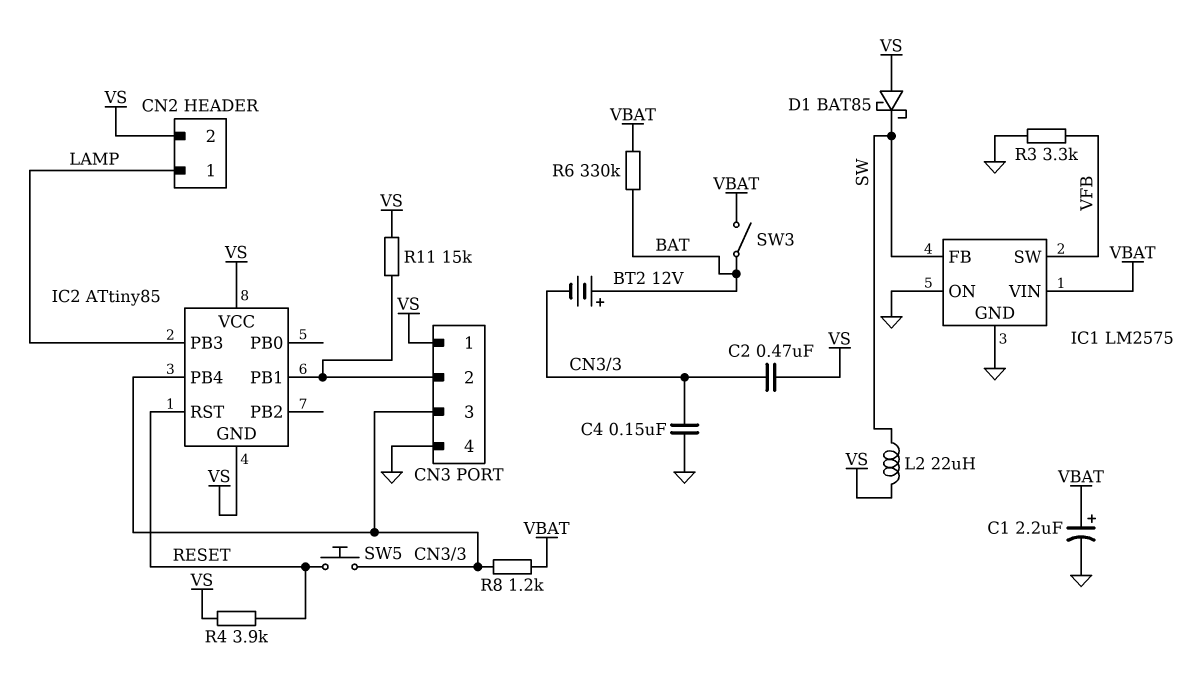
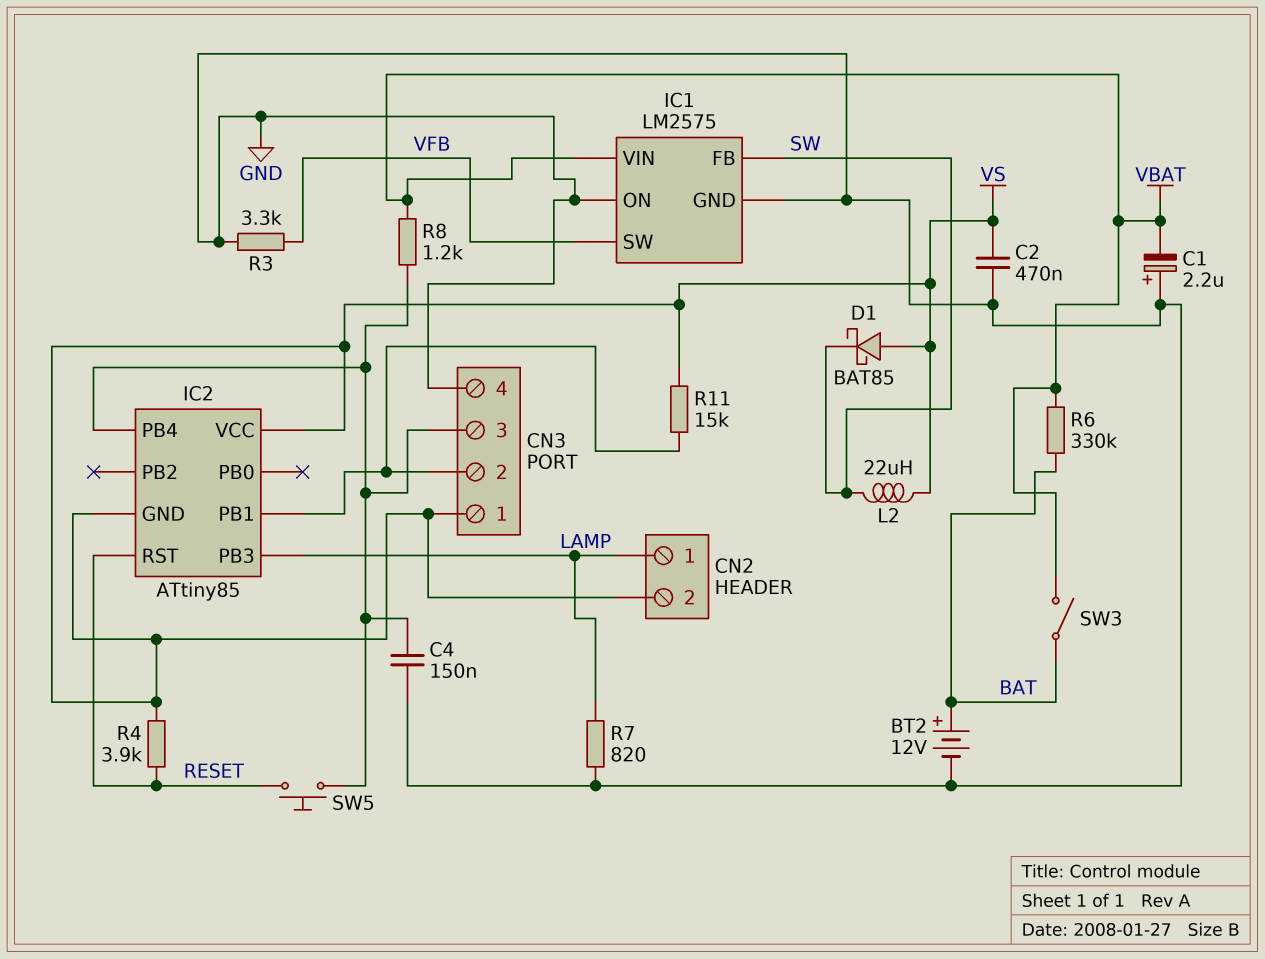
BT2: 12V (plus BAT, minus CN3/3) -> 12V (plus BAT, minus GND)
C1: 2.2uF (plus VBAT, minus GND) -> 2.2uF (plus GND, minus VBAT)
C2: 470nF (CN3/3, VS) -> 470nF (GND, VS)
R7: none -> 820 (GND, LAMP)

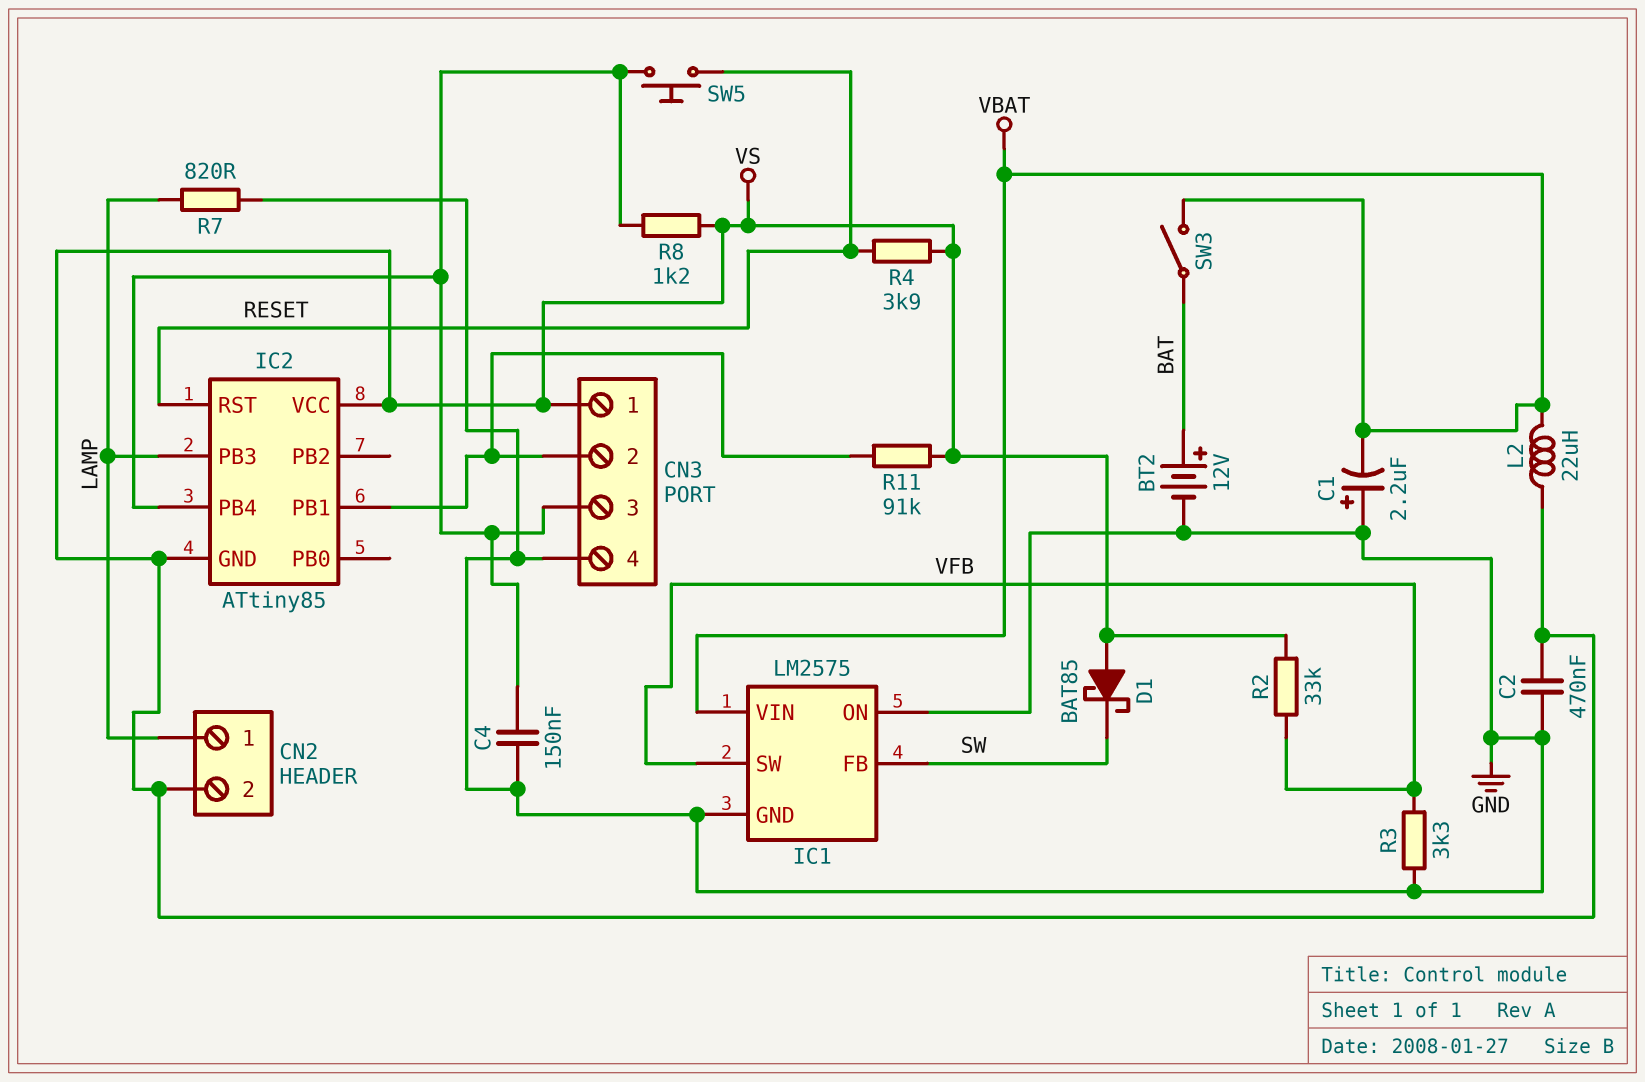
L2: 22uH (SW, VS) -> 22uH (VBAT, VS)
R2: none -> 33k (VFB, VS)
R6: 330k (BAT, VBAT) -> none
R8: 1.2k (CN3/3, VBAT) -> 1.2k (CN3/3, VS)
R11: 15k (CN3/2, VS) -> 91k (CN3/2, VS)

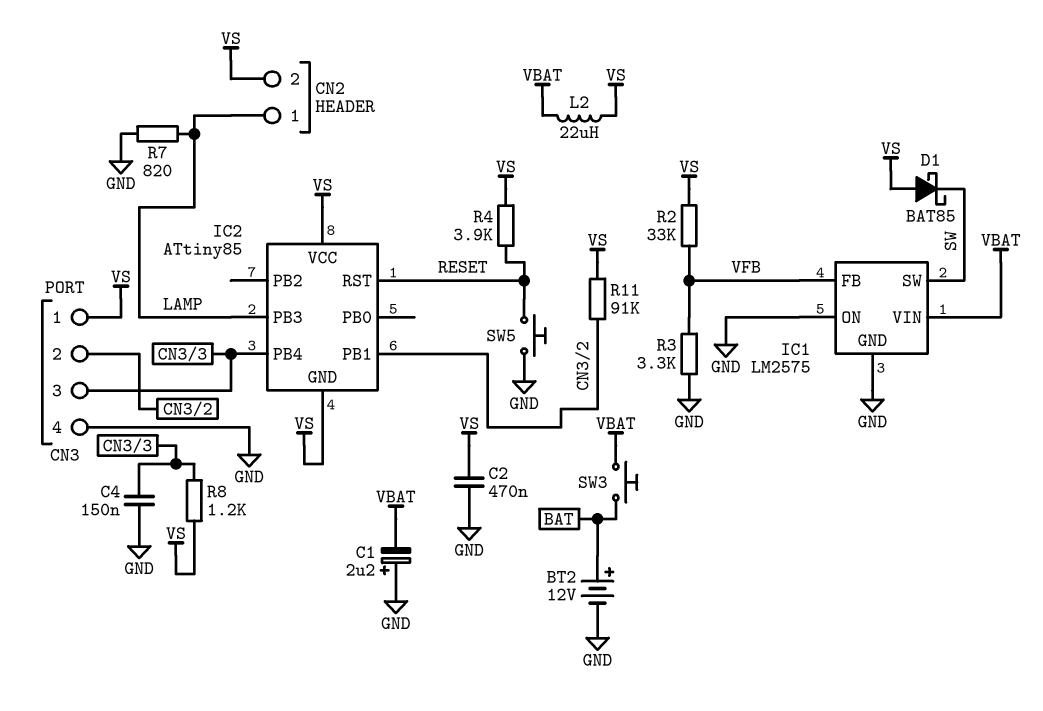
IC1 pin FB: SW -> VFB
IC1 pin SW: VFB -> SW
SW3: switch (BAT, VBAT) -> button (BAT, VBAT)
SW5: button (CN3/3, RESET) -> button (GND, RESET)

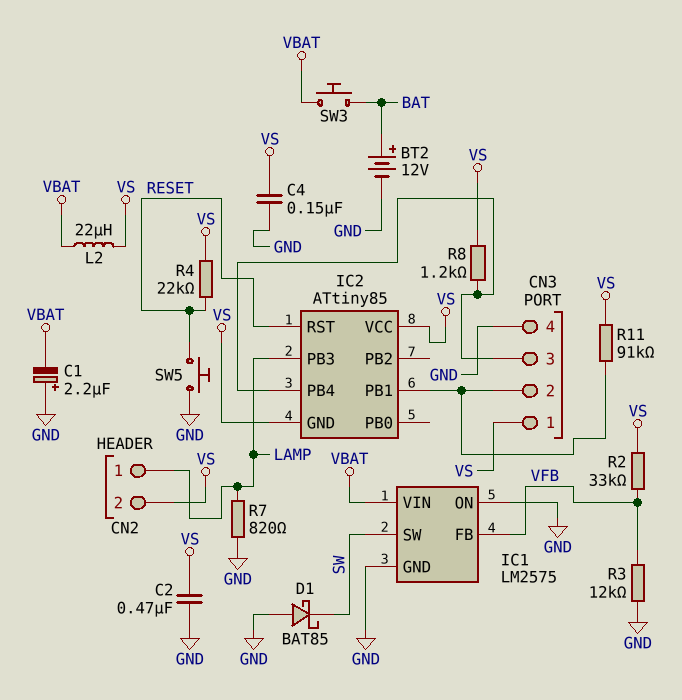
C4: 150nF (CN3/3, GND) -> 150nF (GND, VS)
D1: schottky BAT85 (A VS, K SW) -> schottky BAT85 (A GND, K SW)
R3: 3.3k (GND, VFB) -> 12k (GND, VFB)
R4: 3.9k (RESET, VS) -> 22k (RESET, VS)

